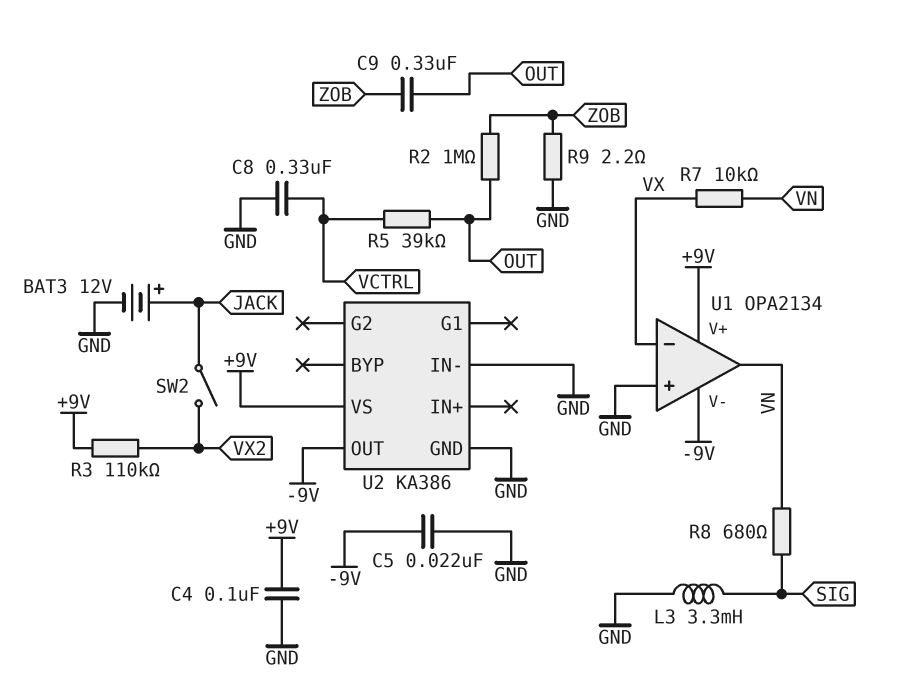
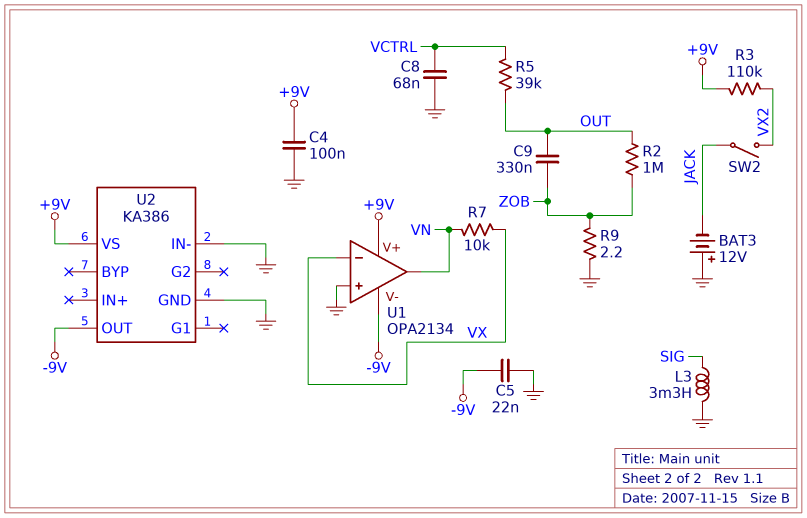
BAT3: 12V (plus JACK, minus GND) -> 12V (plus GND, minus JACK)
C8: 330nF (GND, VCTRL) -> 68nF (GND, VCTRL)
R8: 680 (SIG, VN) -> none

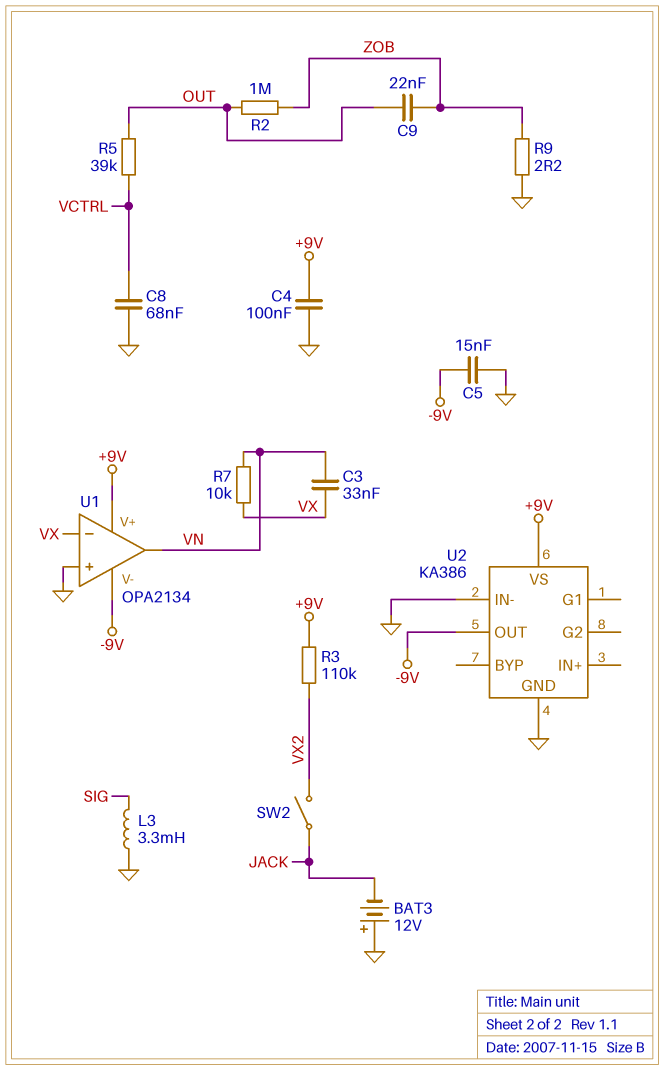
C3: none -> 33nF (VN, VX)
C5: 22nF (-9V, GND) -> 15nF (-9V, GND)
C9: 330nF (OUT, ZOB) -> 22nF (OUT, ZOB)

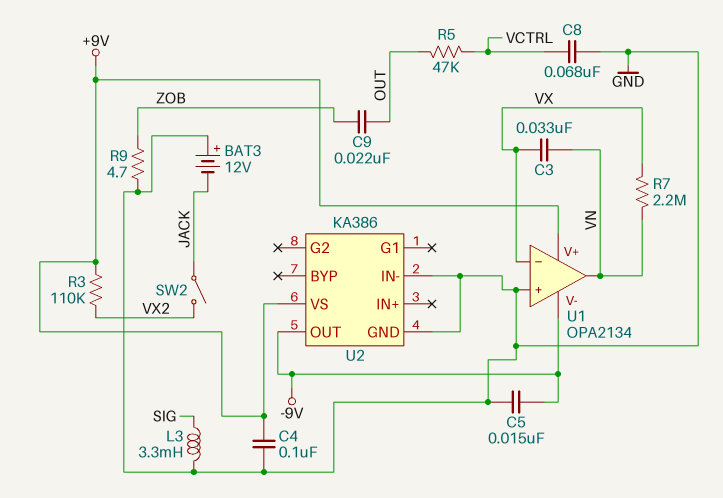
R2: 1M (OUT, ZOB) -> none
R5: 39k (OUT, VCTRL) -> 47k (OUT, VCTRL)
R7: 10k (VN, VX) -> 2.2M (VN, VX)
R9: 2.2 (GND, ZOB) -> 4.7 (GND, ZOB)

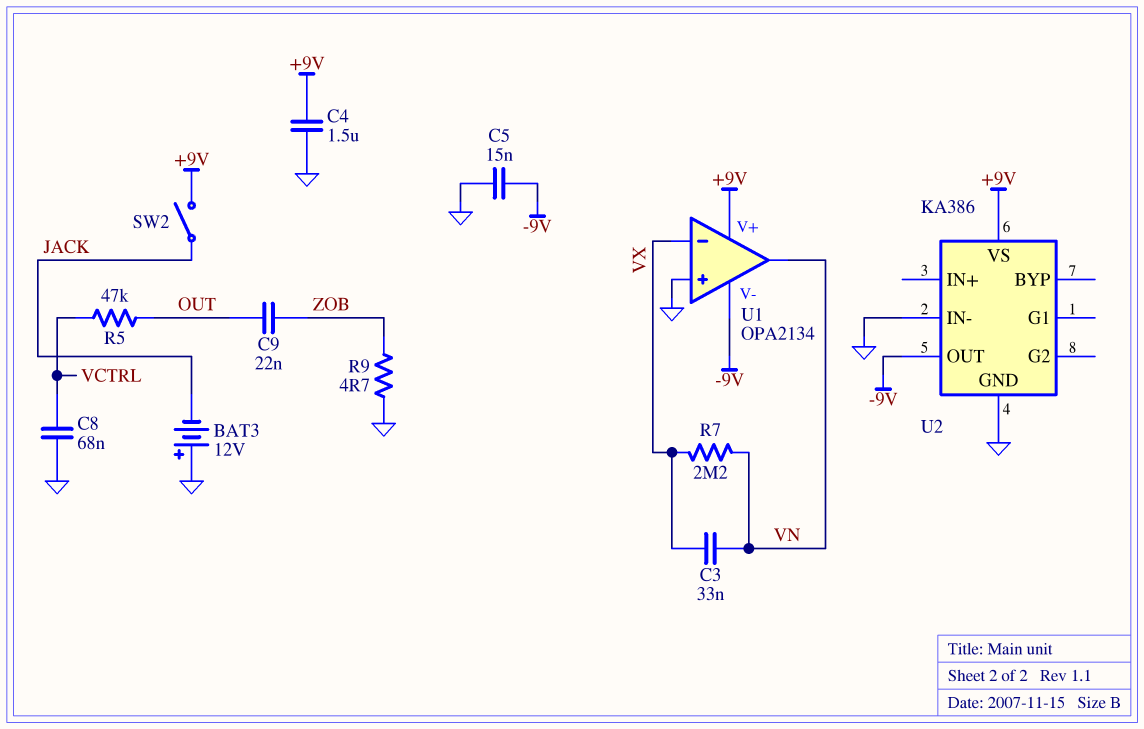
C4: 100nF (+9V, GND) -> 1.5uF (+9V, GND)
L3: 3.3mH (GND, SIG) -> none
R3: 110k (+9V, VX2) -> none
SW2: switch (JACK, VX2) -> switch (+9V, JACK)

